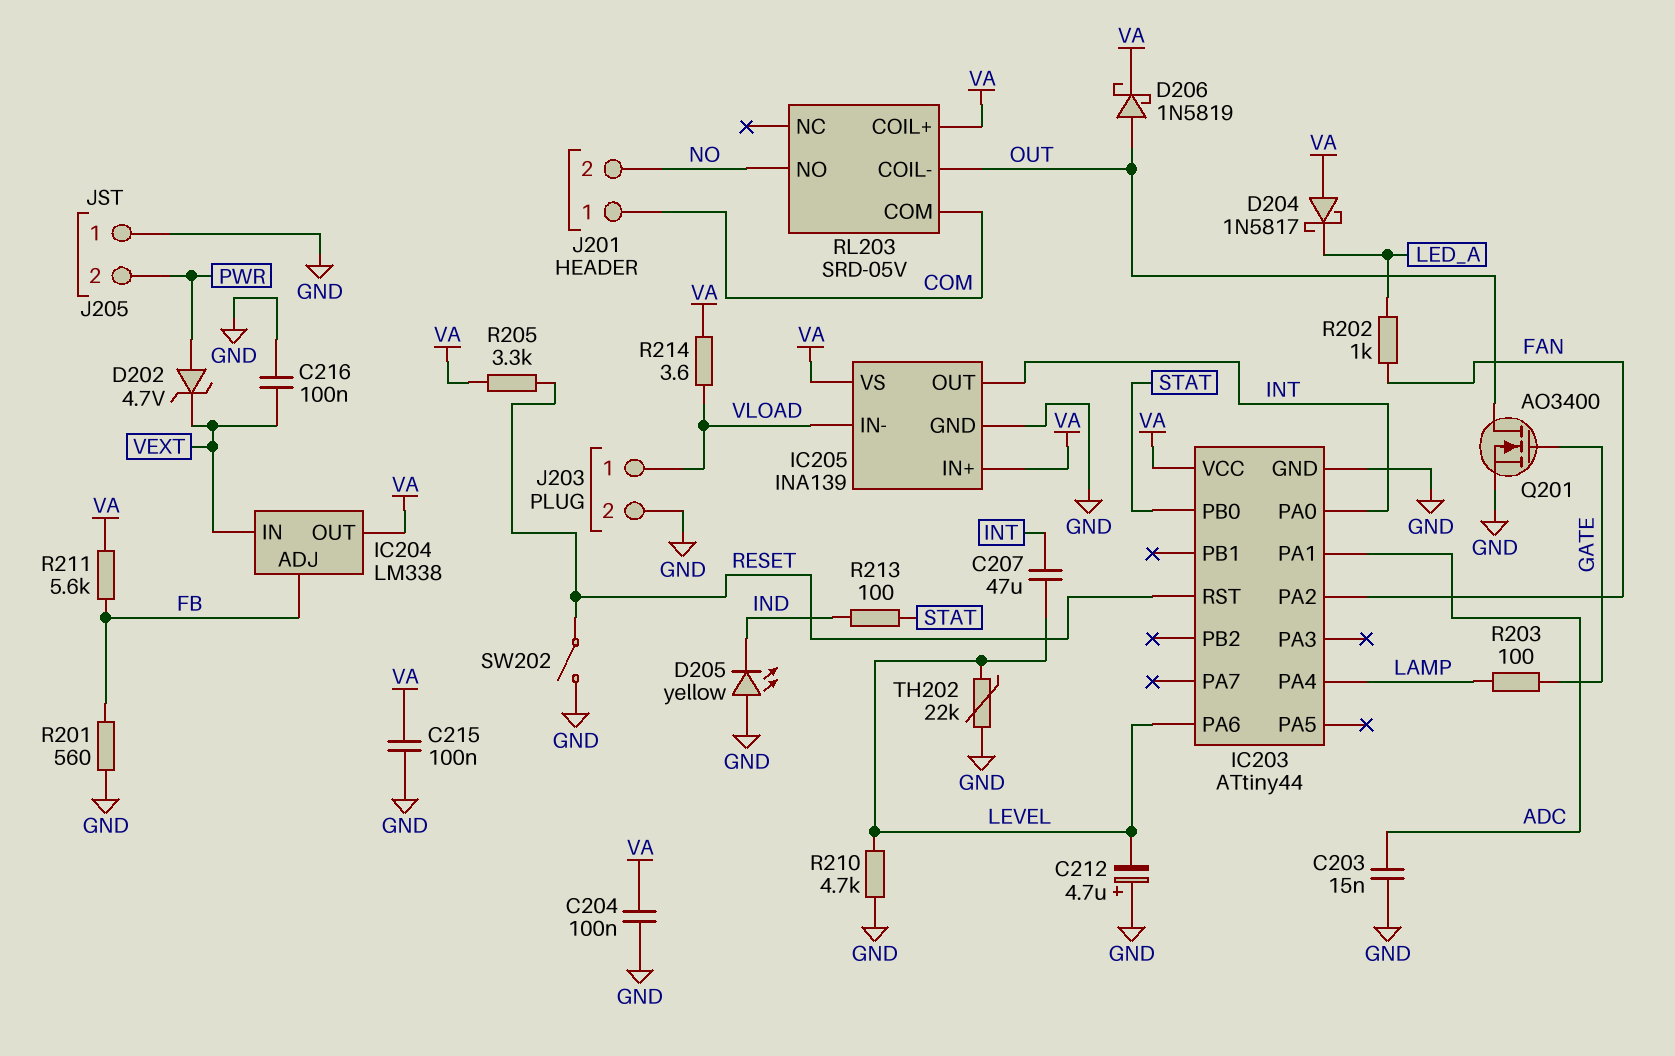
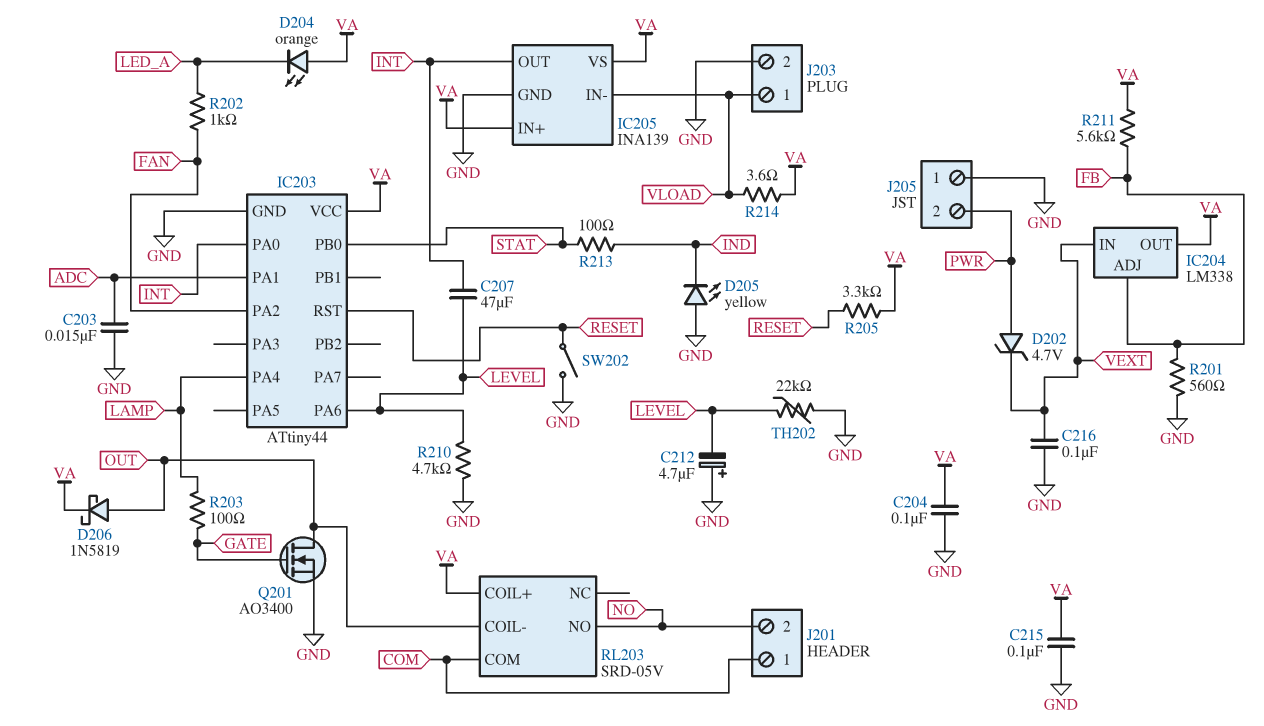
D204: schottky 1N5817 (A VA, K LED_A) -> LED orange (A VA, K LED_A)

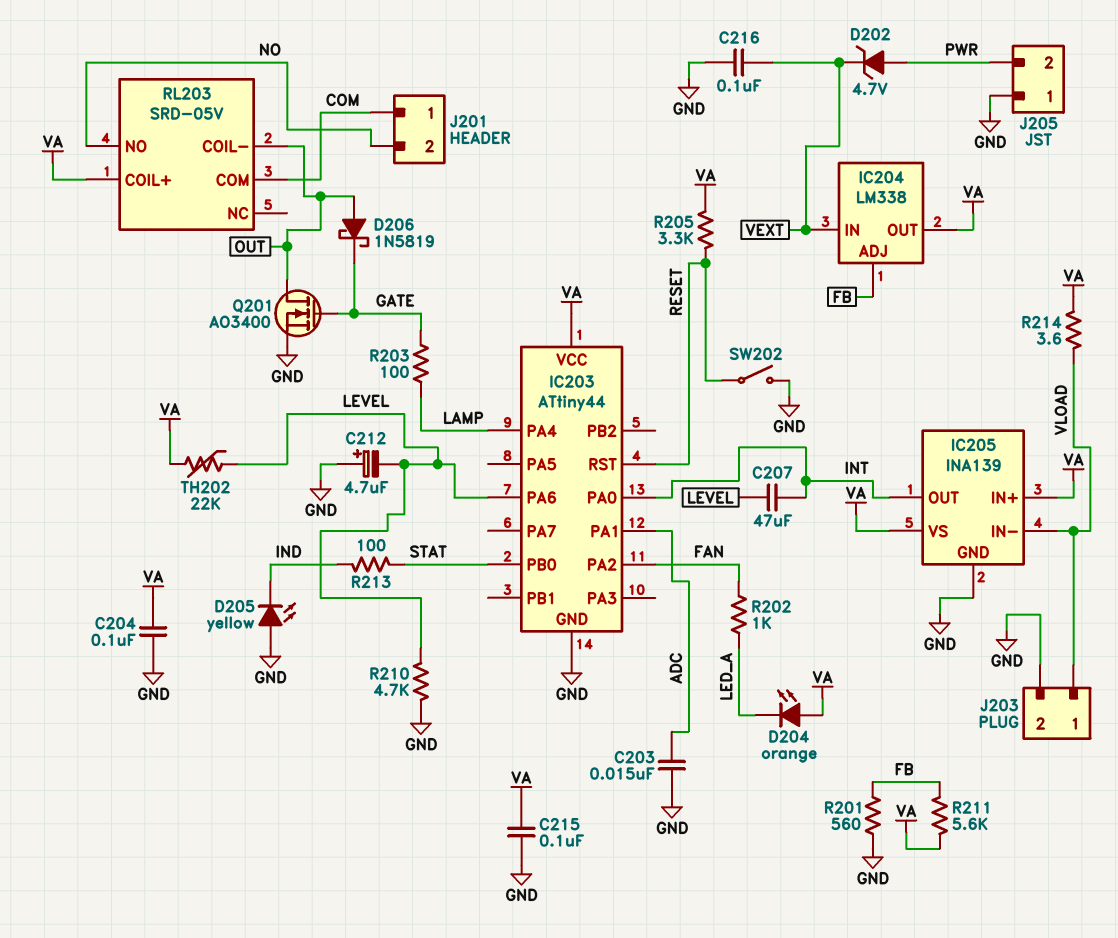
D206: schottky 1N5819 (A OUT, K VA) -> schottky 1N5819 (A OUT, K GATE)
TH202: 22k (GND, LEVEL) -> 22k (LEVEL, VA)

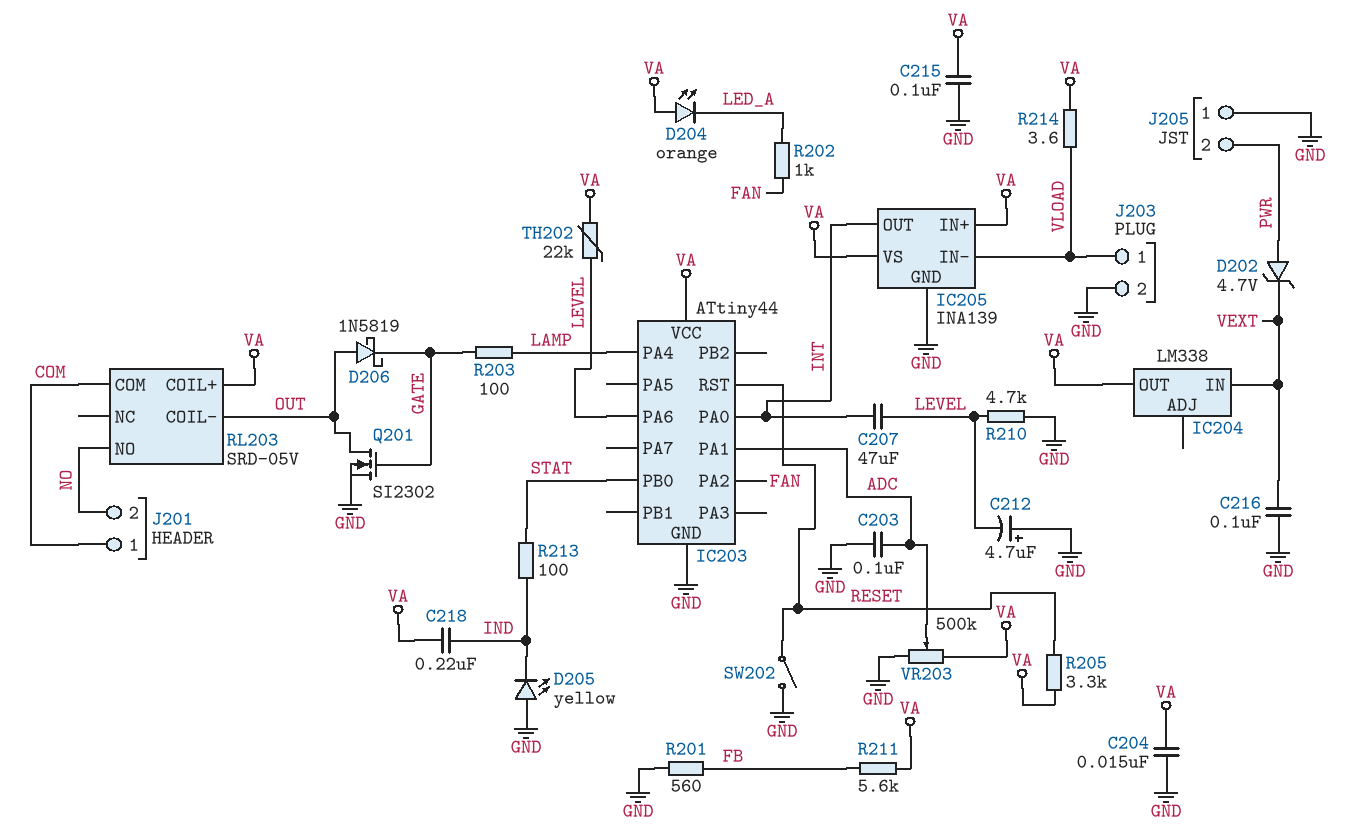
C203: 15nF (ADC, GND) -> 100nF (ADC, GND)
C204: 100nF (GND, VA) -> 15nF (GND, VA)
C218: none -> 220nF (IND, VA)
IC204 pin ADJ: FB -> none
Q201: NMOS AO3400 (G GATE, D OUT, S GND) -> NMOS SI2302 (G GATE, D OUT, S GND)
VR203: none -> 500k (GND, VA, wiper ADC)

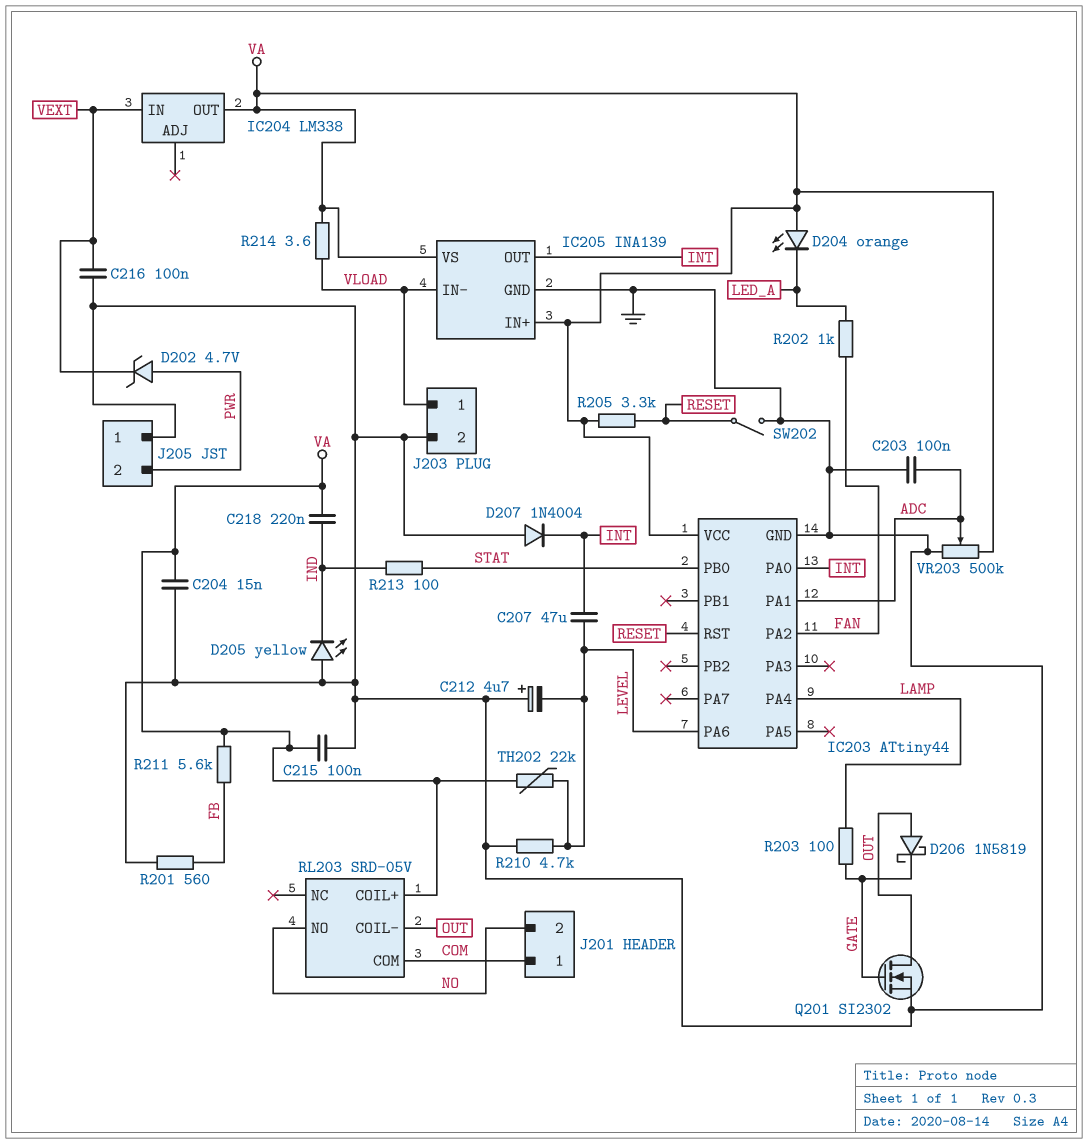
D207: none -> diode 1N4004 (A GND, K INT)

